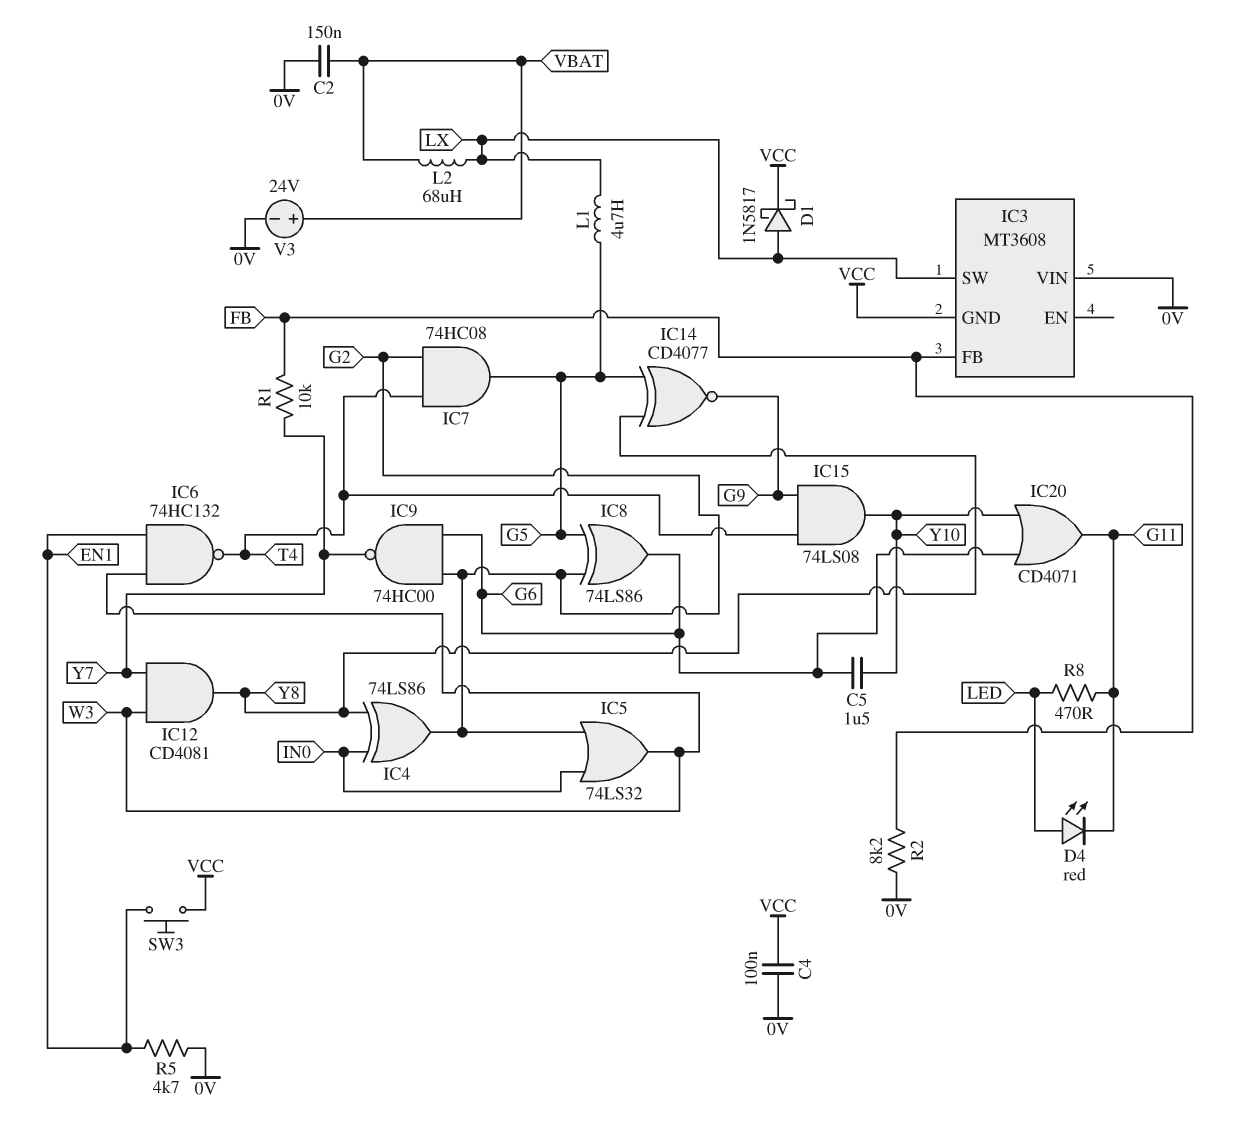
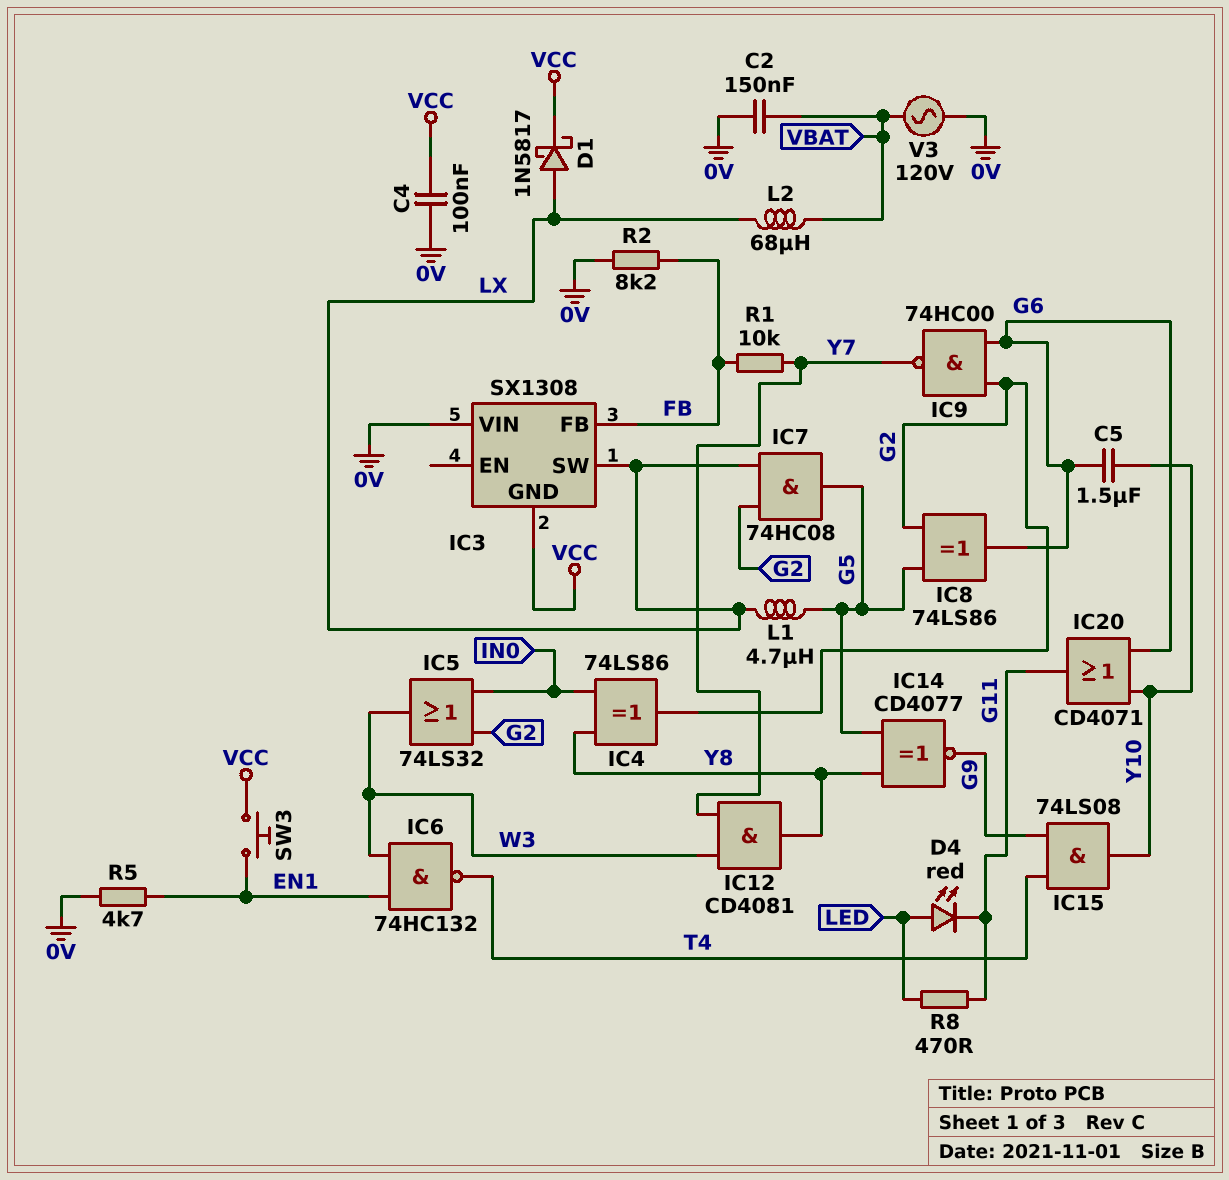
IC3: MT3608 -> SX1308
IC7: AND 74HC08 (in G2, in T4, out G5) -> AND 74HC08 (in G2, in LX, out G5)
V3: 24V (plus VBAT, minus 0V) -> AC 120V (0V, VBAT)

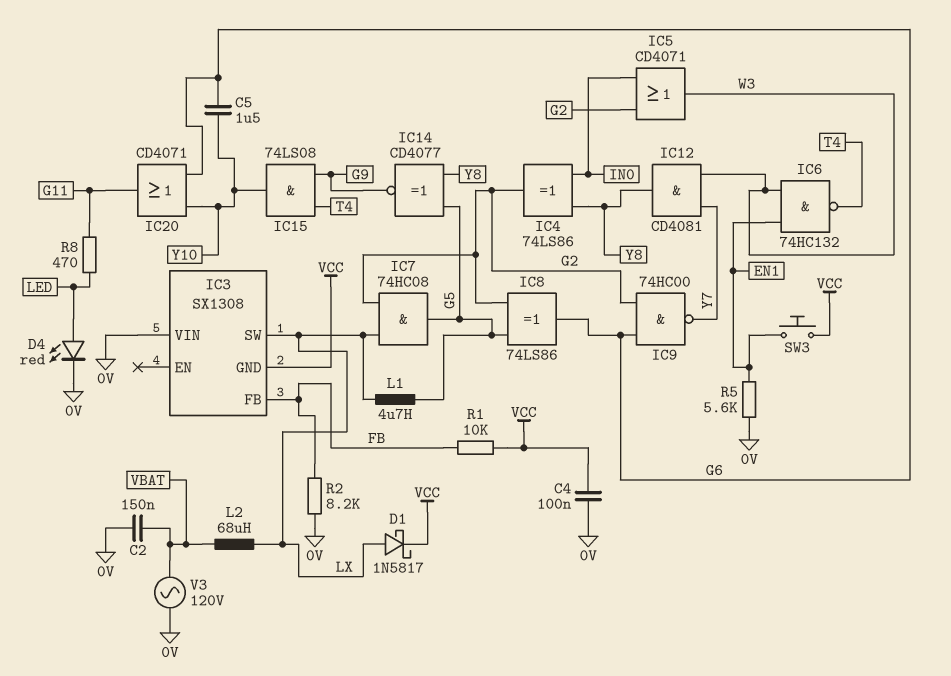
D4: LED red (A LED, K G11) -> LED red (A LED, K 0V)
IC5: OR 74LS32 (in G2, in IN0, out W3) -> OR CD4071 (in G2, in IN0, out W3)
R1: 10k (FB, Y7) -> 10k (FB, VCC)
R5: 4.7k (0V, EN1) -> 5.6k (0V, EN1)

